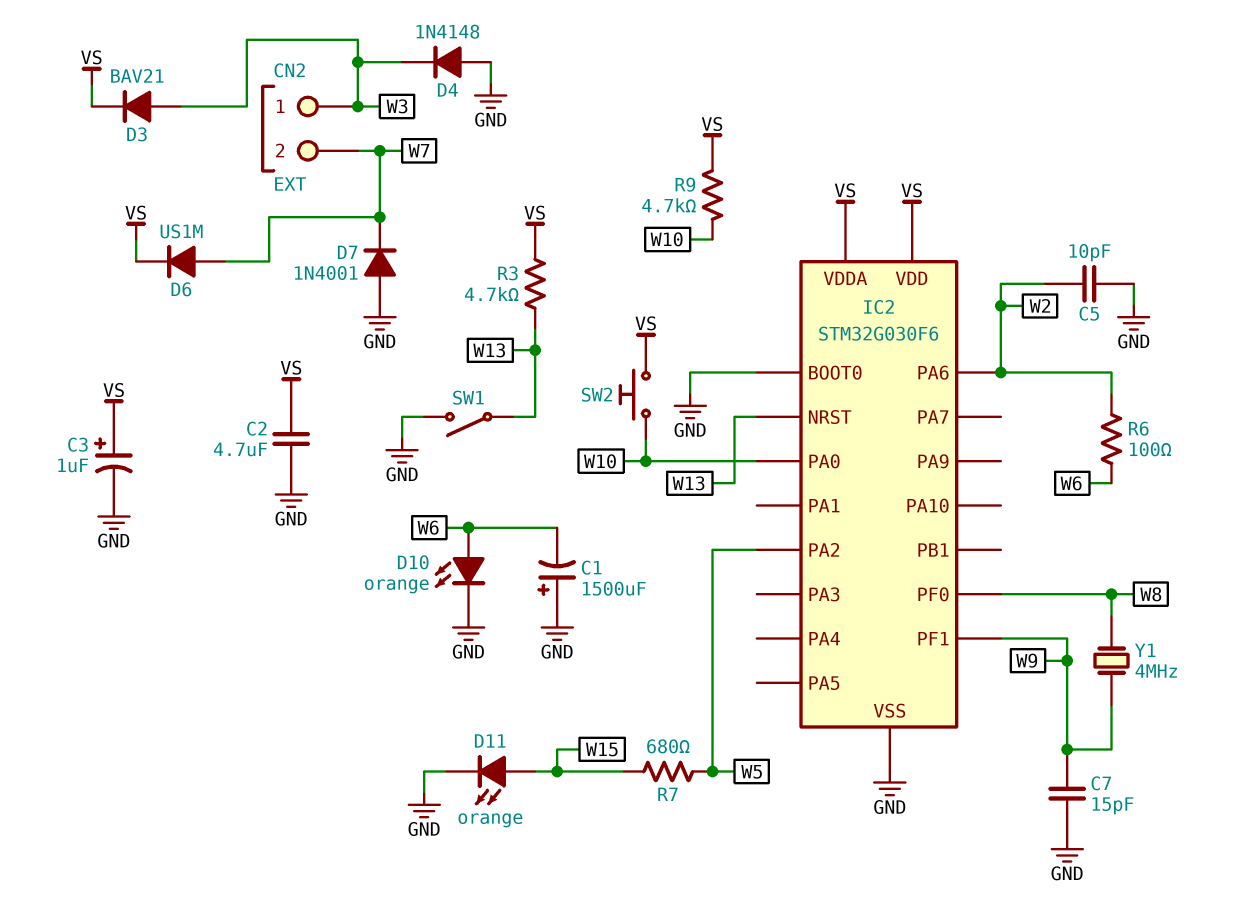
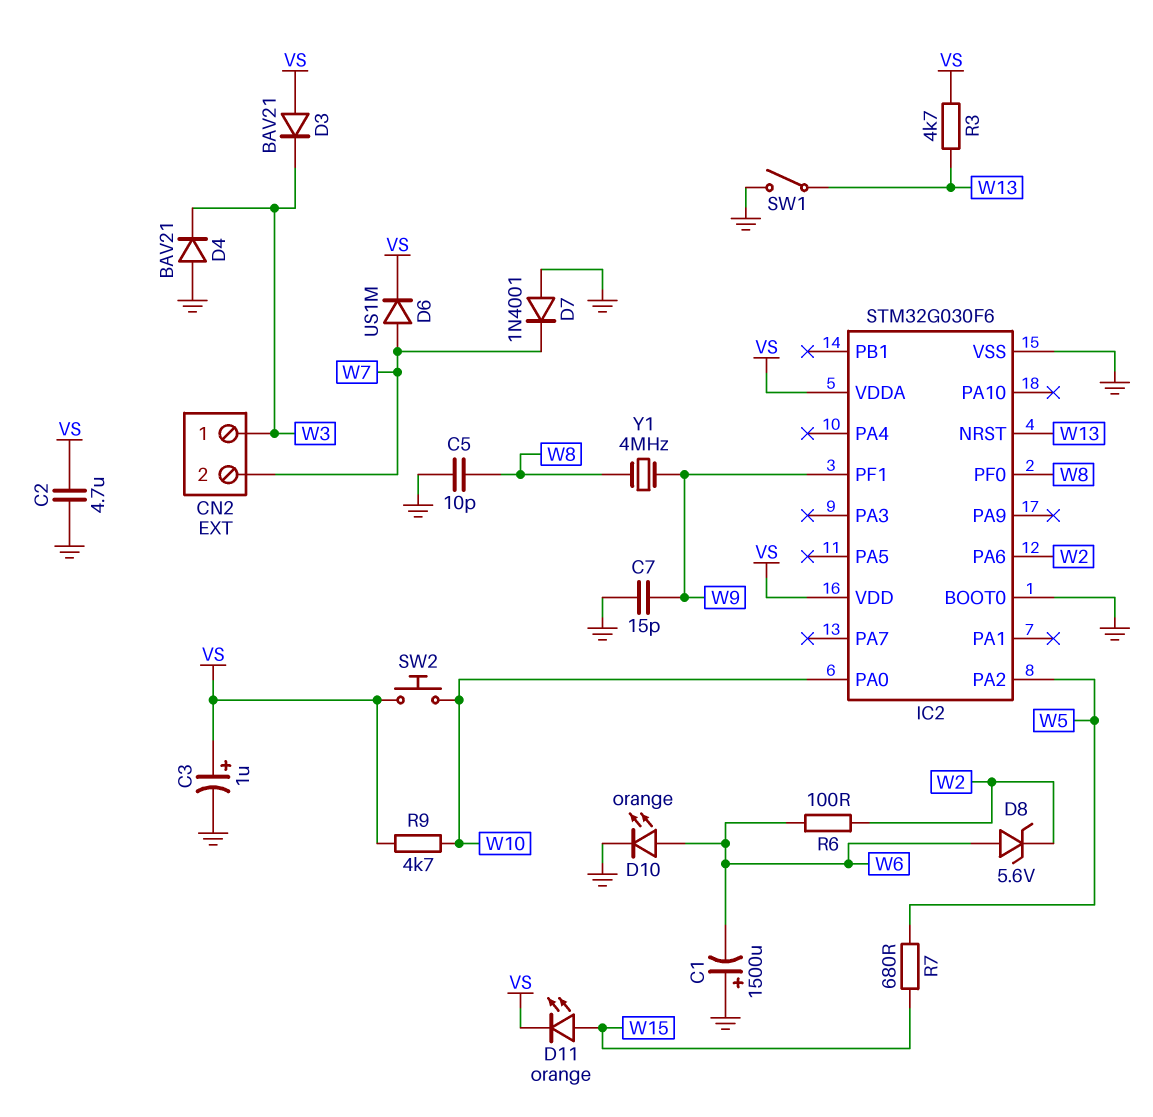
C5: 10pF (GND, W2) -> 10pF (GND, W8)
D3: diode BAV21 (A W3, K VS) -> diode BAV21 (A VS, K W3)
D4: diode 1N4148 (A GND, K W3) -> diode BAV21 (A GND, K W3)
D8: none -> zener 5.6V (A W6, K W2)
D11: LED orange (A W15, K GND) -> LED orange (A W15, K VS)

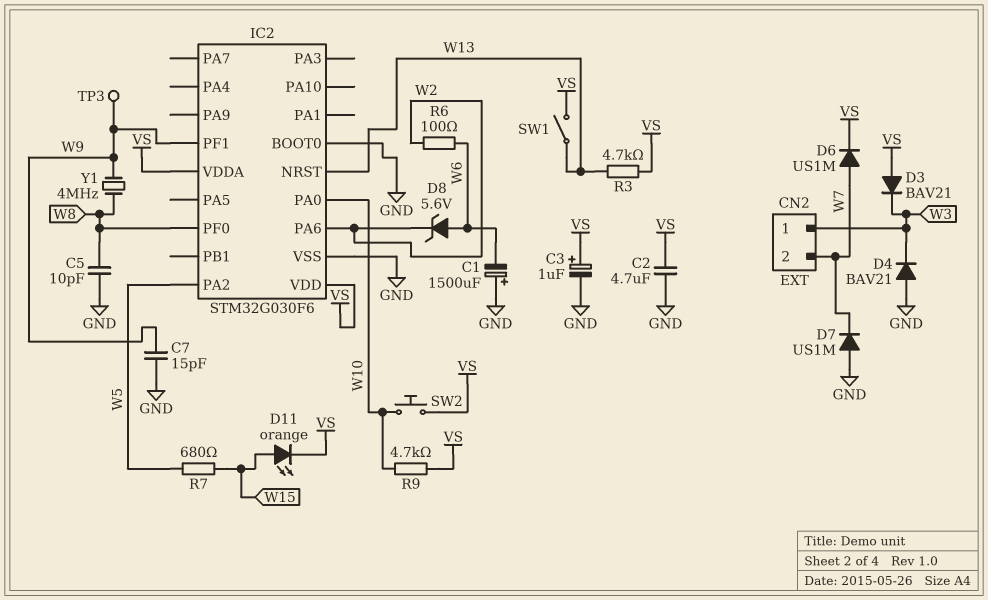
D7: diode 1N4001 (A GND, K W7) -> diode US1M (A GND, K W7)
D10: LED orange (A W6, K GND) -> none
SW1: switch (GND, W13) -> switch (VS, W13)
TP3: none -> test point (W9)

